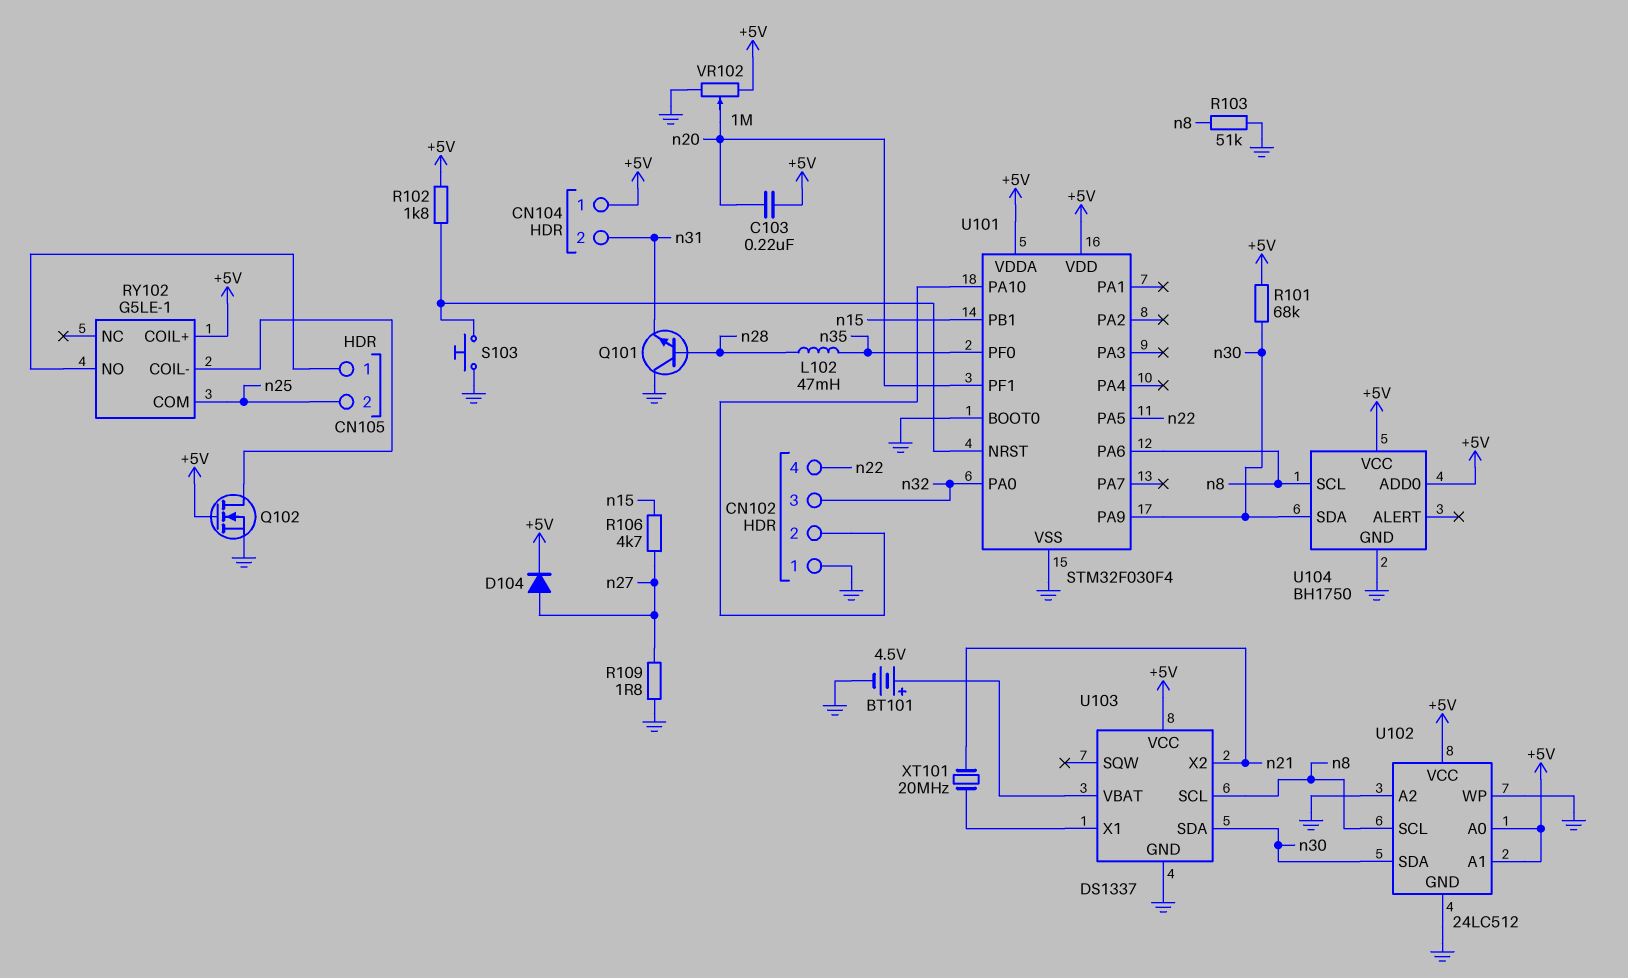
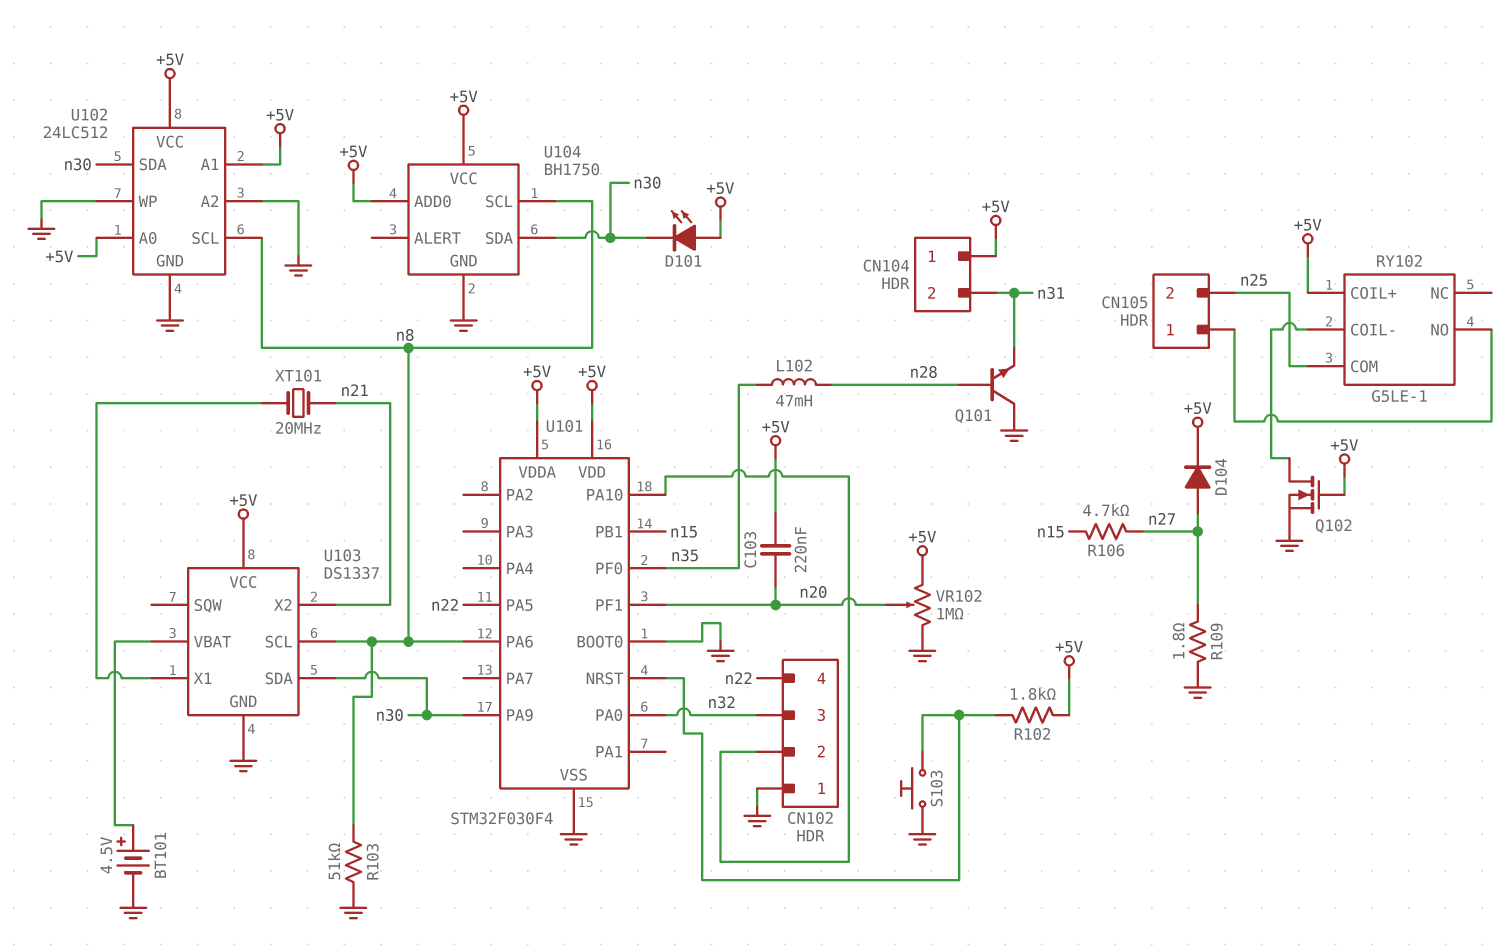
D101: none -> LED (A +5V, K n30)
R101: 68k (+5V, n30) -> none

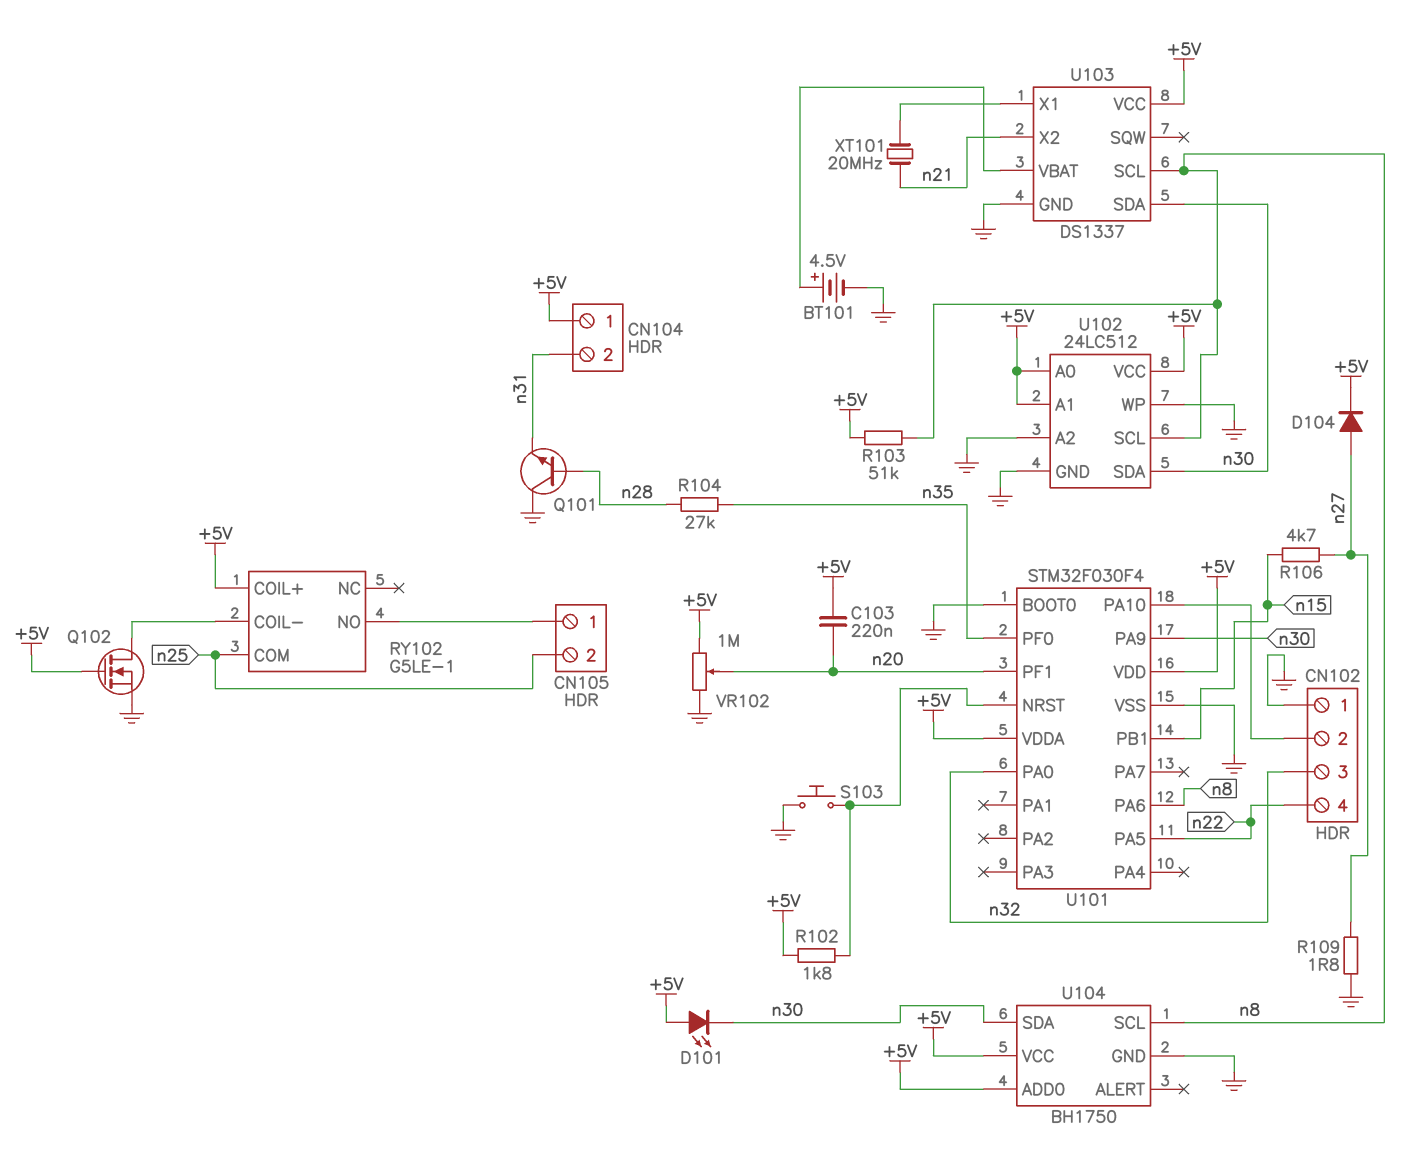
L102: 47mH (n28, n35) -> none
R103: 51k (GND, n8) -> 51k (+5V, n8)
R104: none -> 27k (n28, n35)

